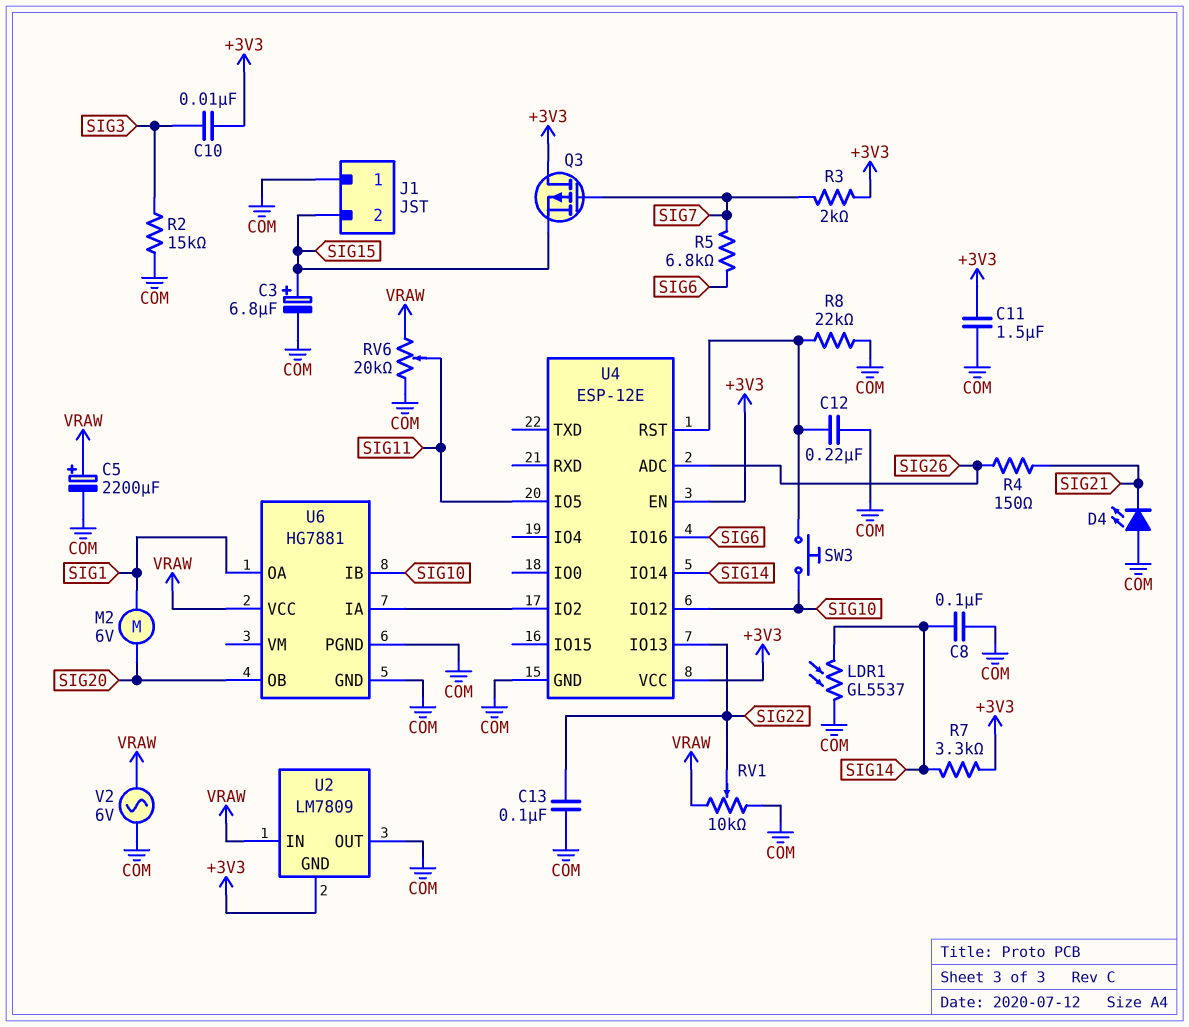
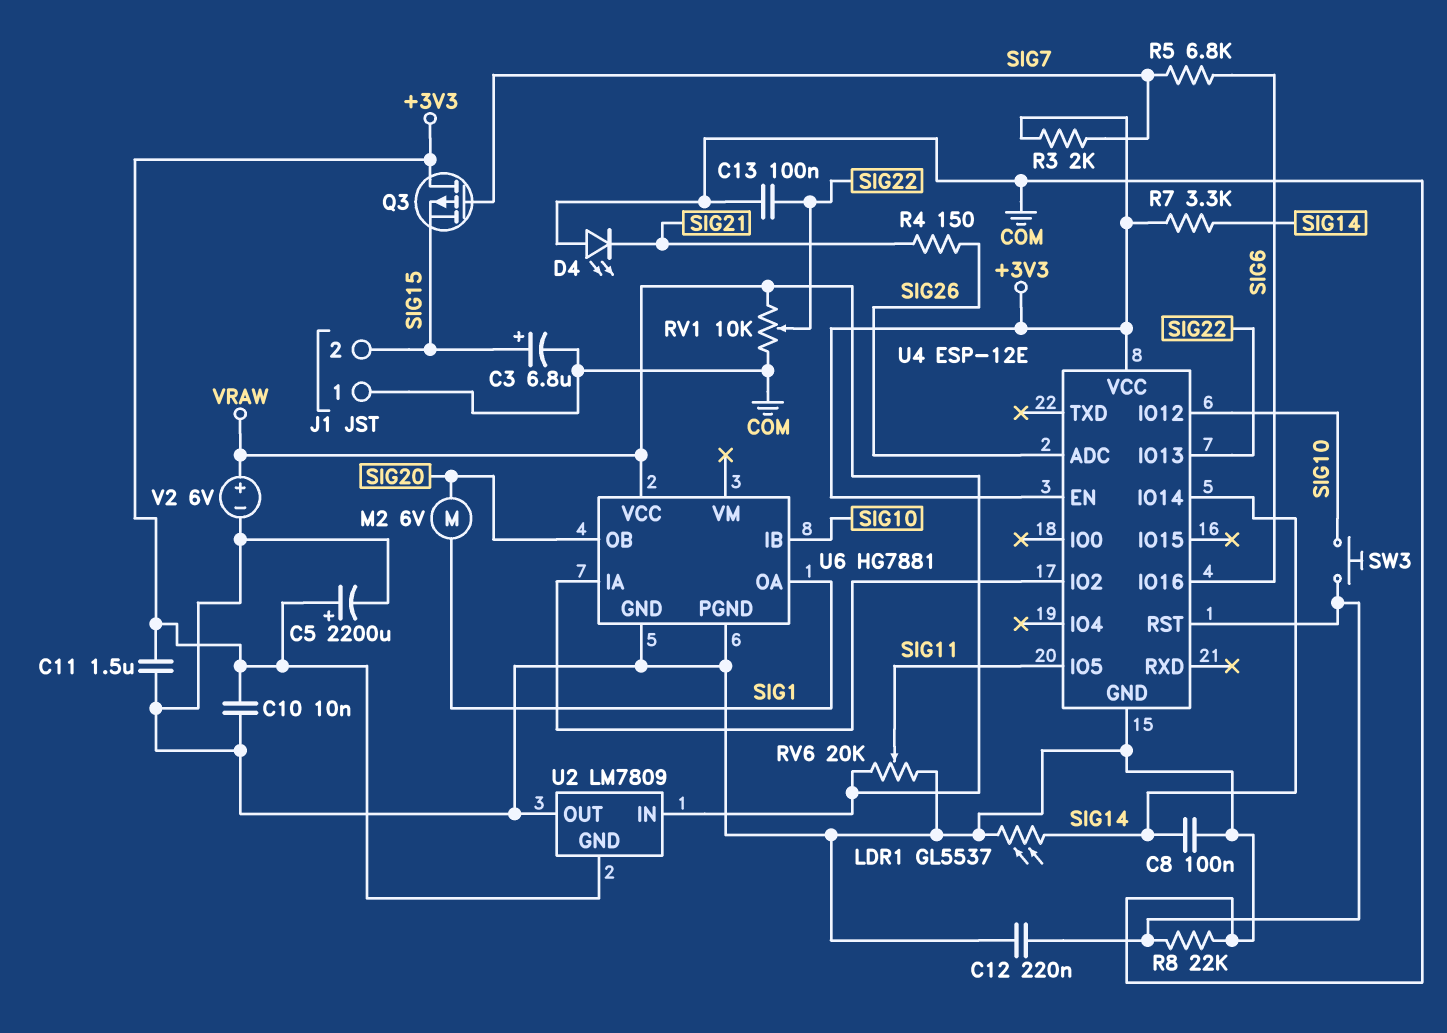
C5: 2200uF (plus VRAW, minus COM) -> 2200uF (plus +3V3, minus COM)
C10: 10nF (+3V3, SIG3) -> 10nF (+3V3, COM)
R2: 15k (COM, SIG3) -> none
V2: AC 6V (COM, VRAW) -> 6V (plus VRAW, minus COM)

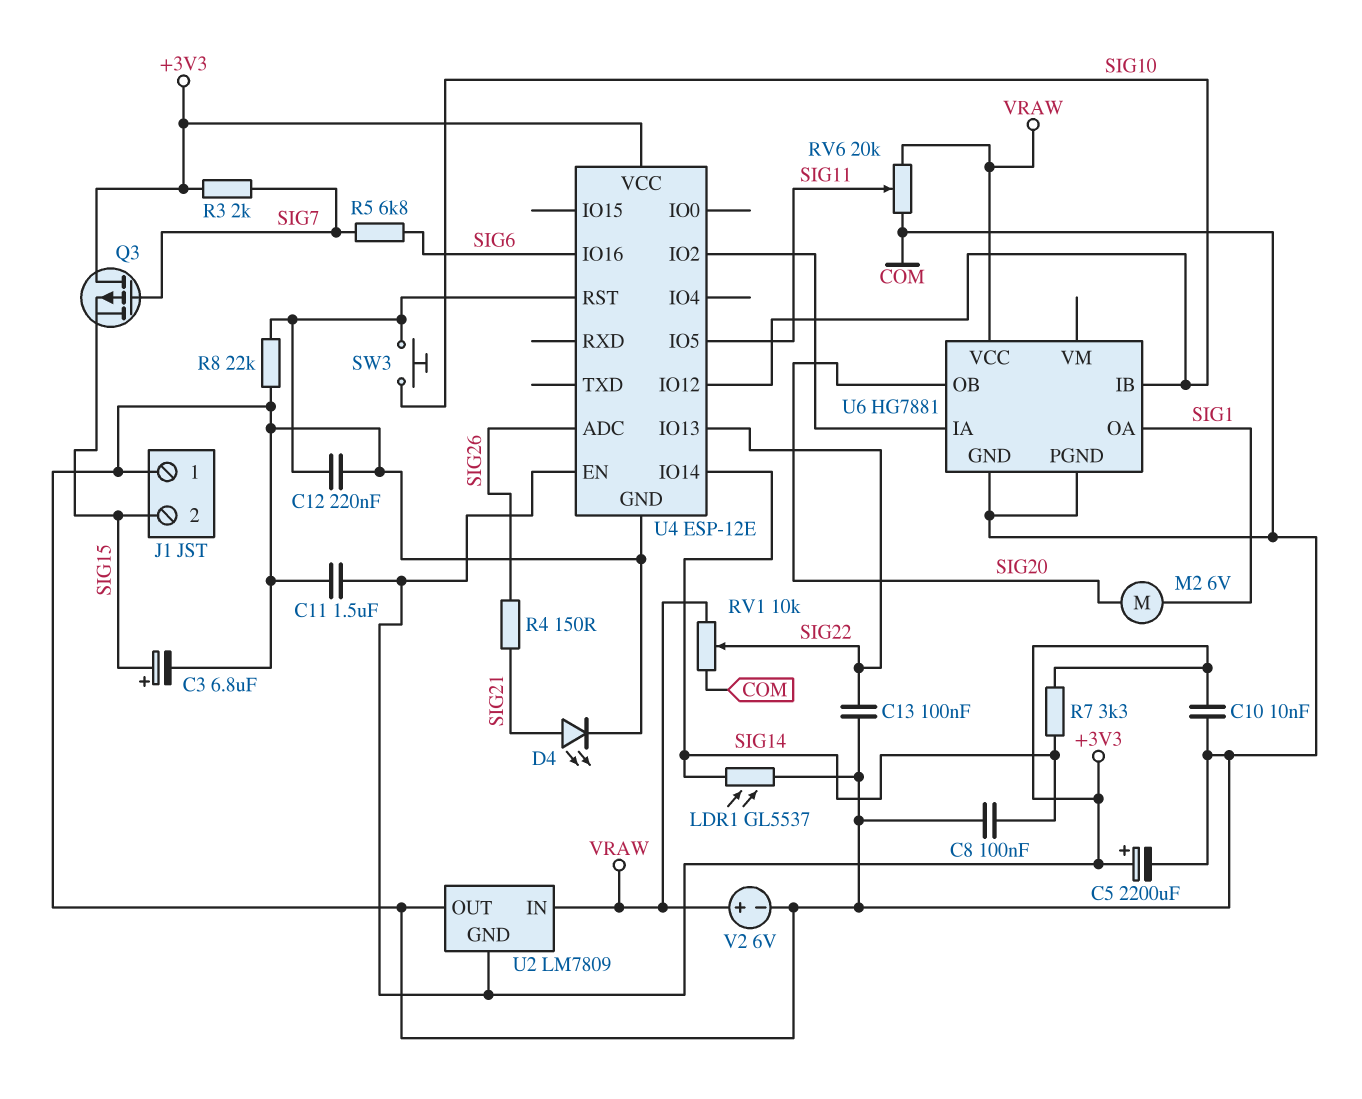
D4: LED (A COM, K SIG21) -> LED (A SIG21, K COM)

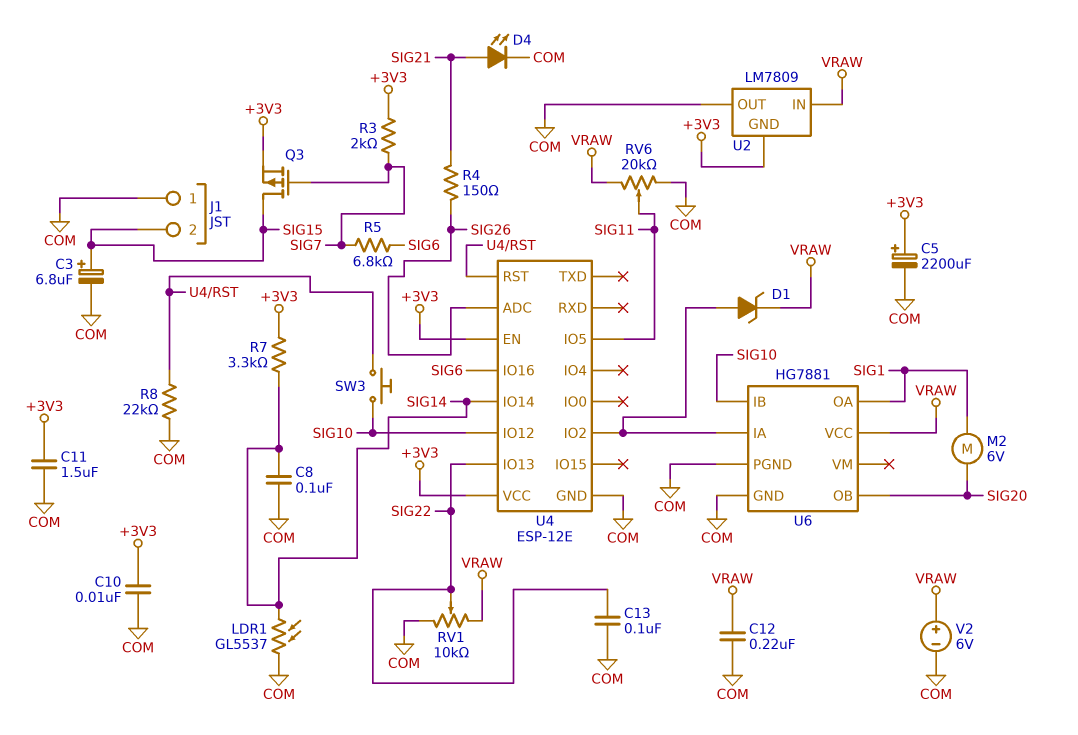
C12: 220nF (COM, U4/RST) -> 220nF (COM, VRAW)
D1: none -> zener (A U4/IO2, K VRAW)
Q3: PMOS (G SIG7, D +3V3, S SIG15) -> PMOS (G SIG7, D SIG15, S +3V3)

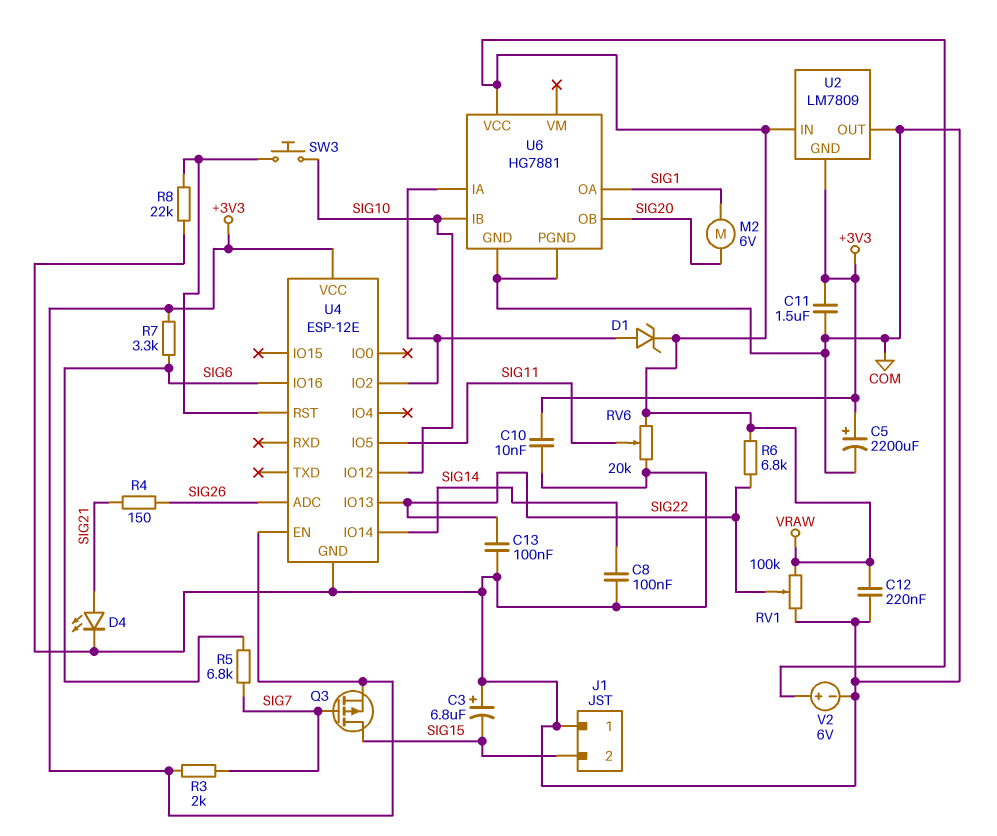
C3: 6.8uF (plus SIG15, minus COM) -> 6.8uF (plus COM, minus SIG15)
LDR1: GL5537 (COM, SIG14) -> none
R6: none -> 6.8k (SIG22, VRAW)
R7: 3.3k (+3V3, SIG14) -> 3.3k (+3V3, SIG6)
RV1: 10k (COM, VRAW, wiper SIG22) -> 100k (COM, VRAW, wiper SIG22)

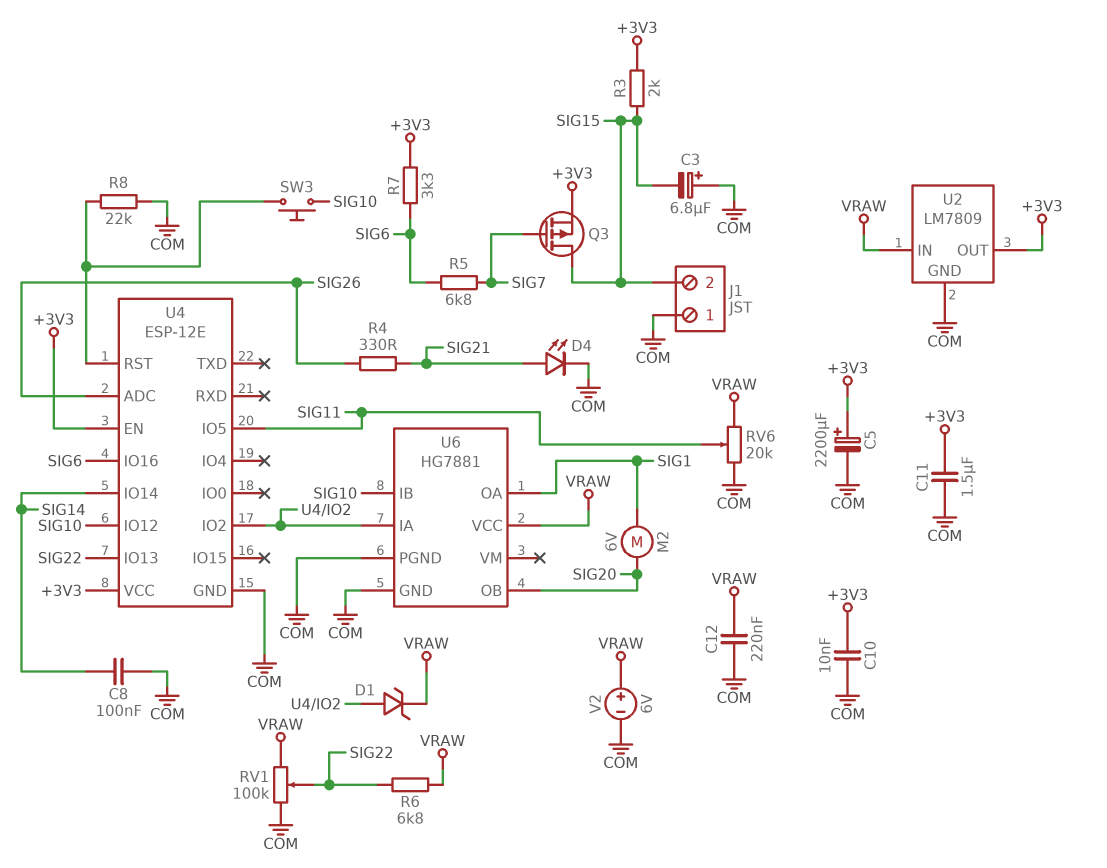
C13: 100nF (COM, SIG22) -> none
R3: 2k (+3V3, SIG7) -> 2k (+3V3, SIG15)
R4: 150 (SIG21, SIG26) -> 330 (SIG21, SIG26)
U2 pin GND: +3V3 -> COM
U2 pin OUT: COM -> +3V3

